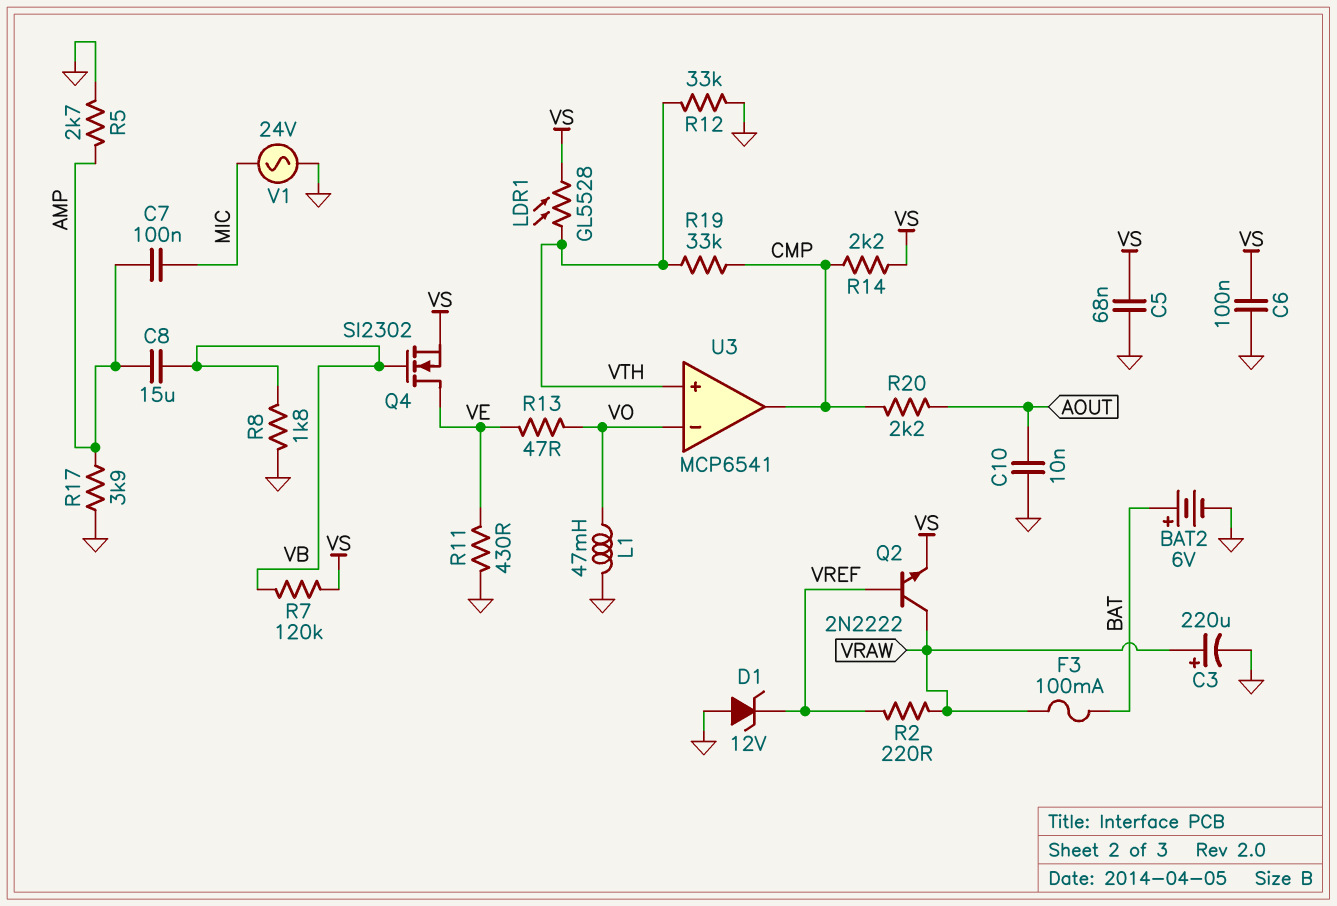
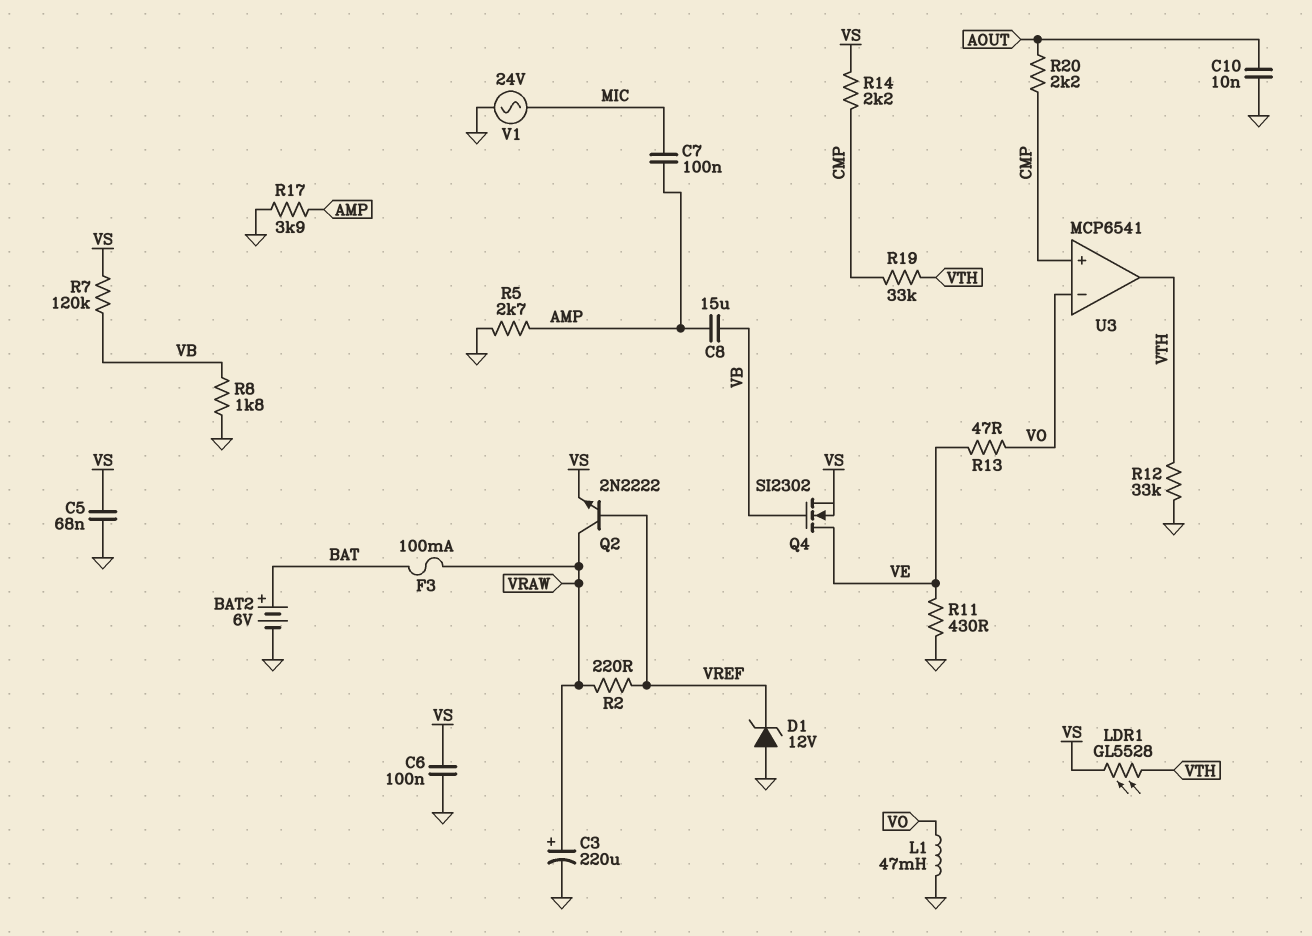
U3 pin in+: VTH -> CMP
U3 pin out: CMP -> VTH

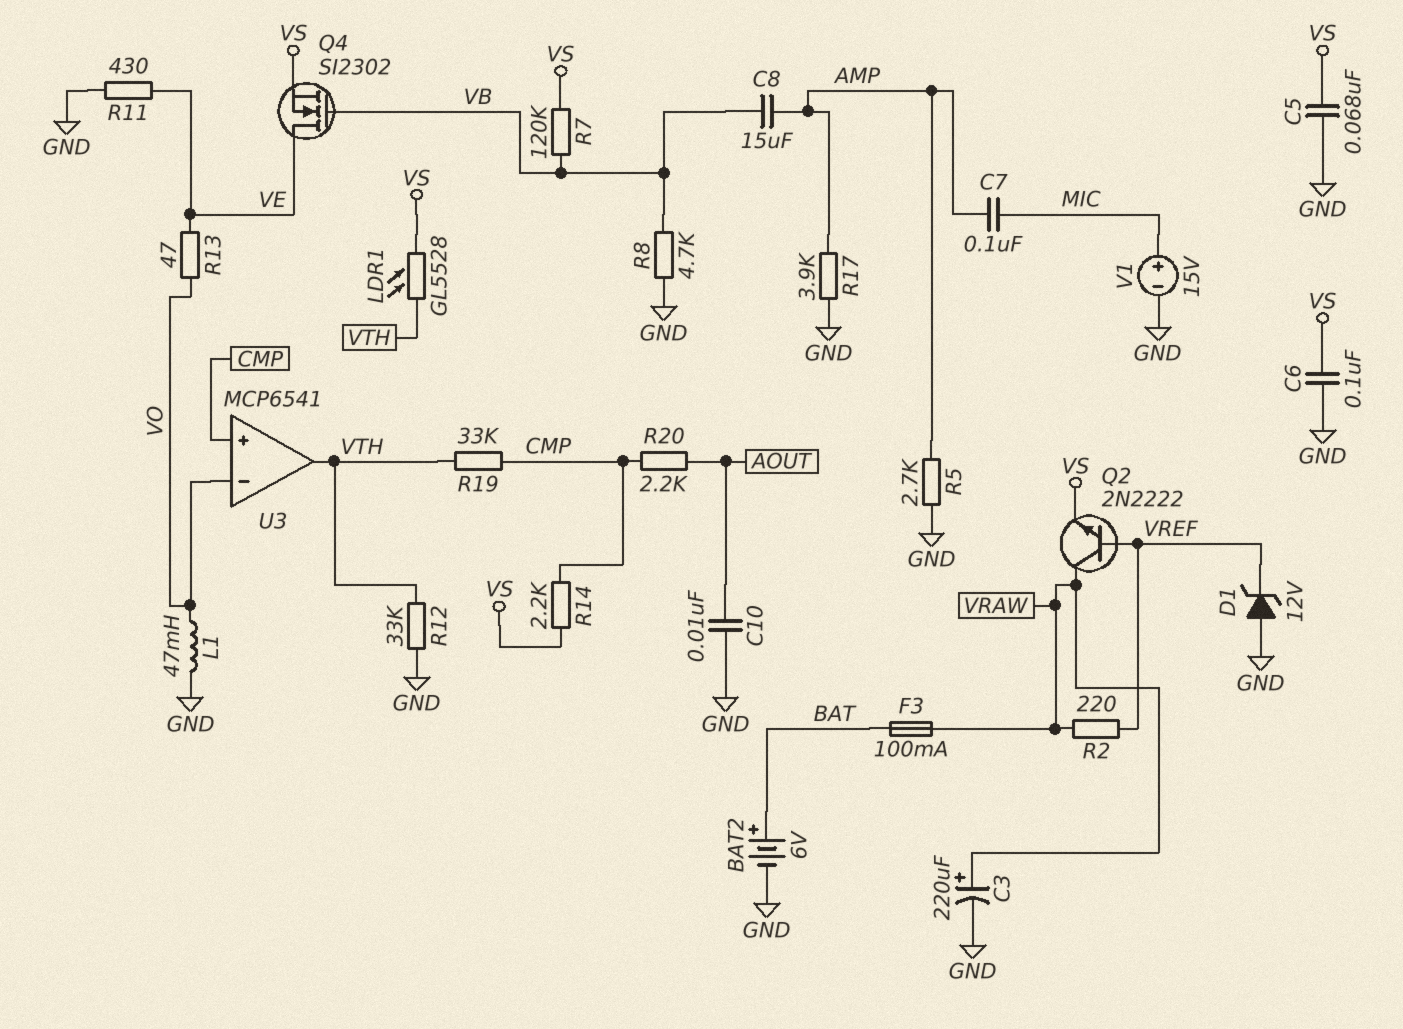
R8: 1.8k (GND, VB) -> 4.7k (GND, VB)
V1: AC 24V (GND, MIC) -> 15V (plus MIC, minus GND)

